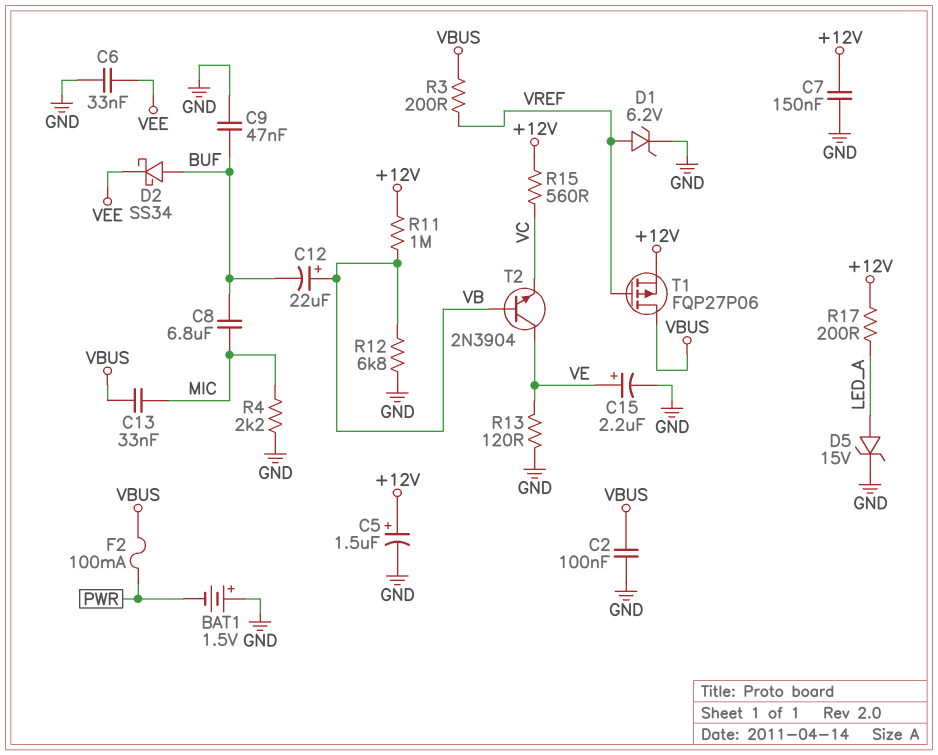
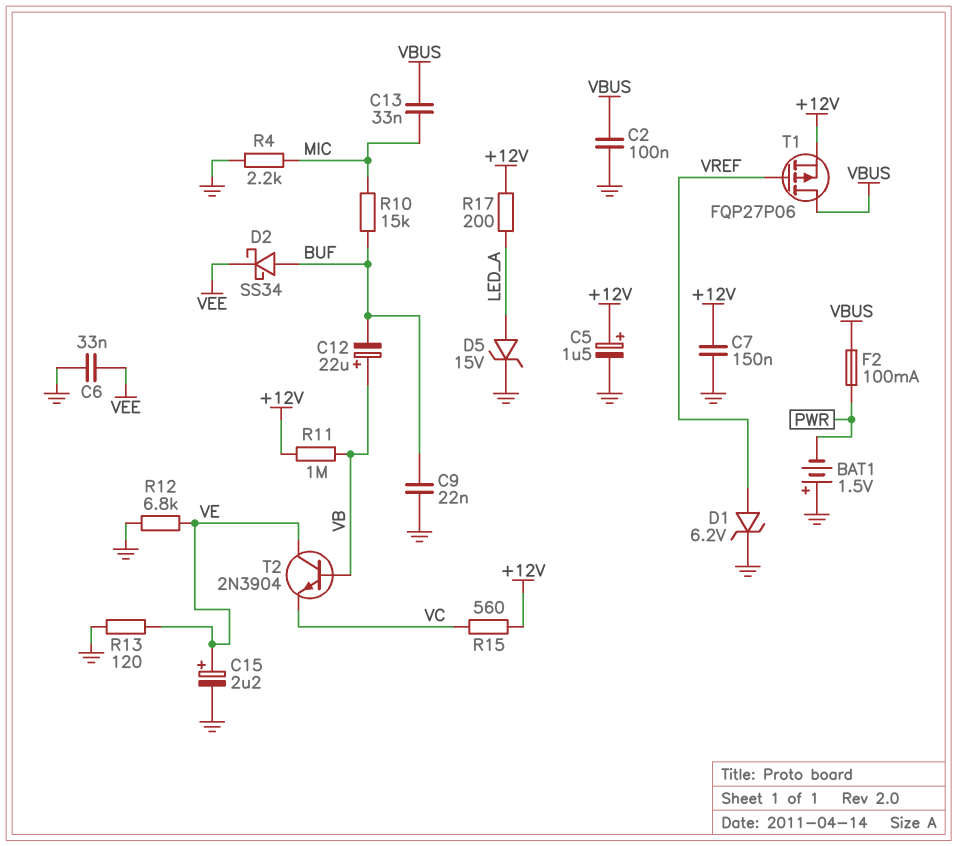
C8: 6.8uF (BUF, MIC) -> none
C9: 47nF (BUF, GND) -> 22nF (BUF, GND)
R3: 200 (VBUS, VREF) -> none
R10: none -> 15k (BUF, MIC)
R12: 6.8k (GND, VB) -> 6.8k (GND, VE)

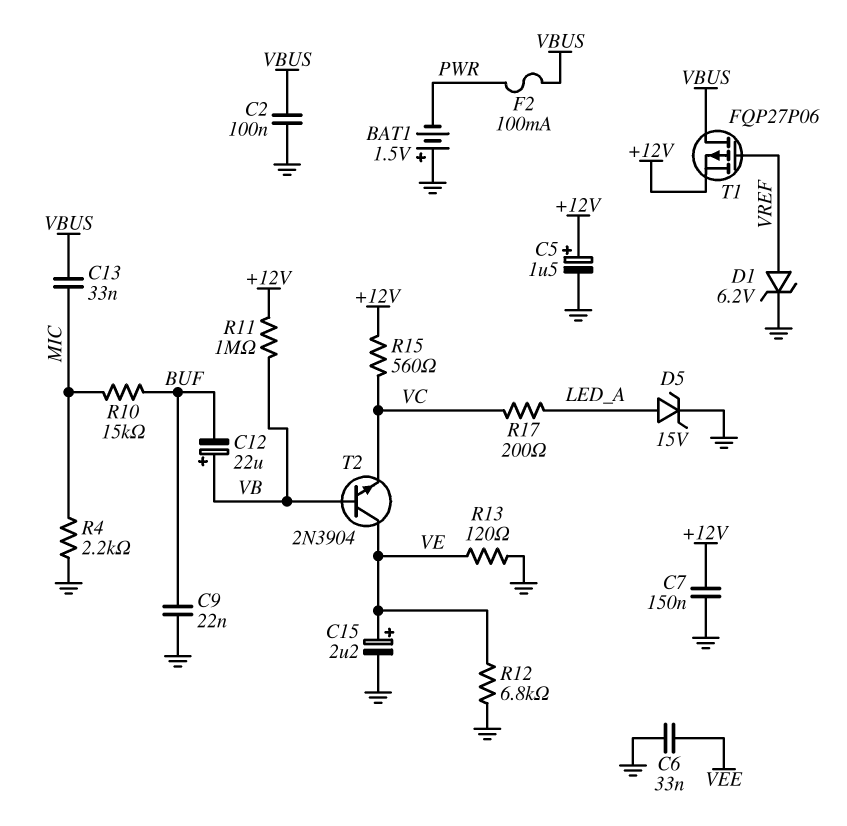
D2: schottky SS34 (A BUF, K VEE) -> none
R17: 200 (+12V, LED_A) -> 200 (LED_A, VC)

